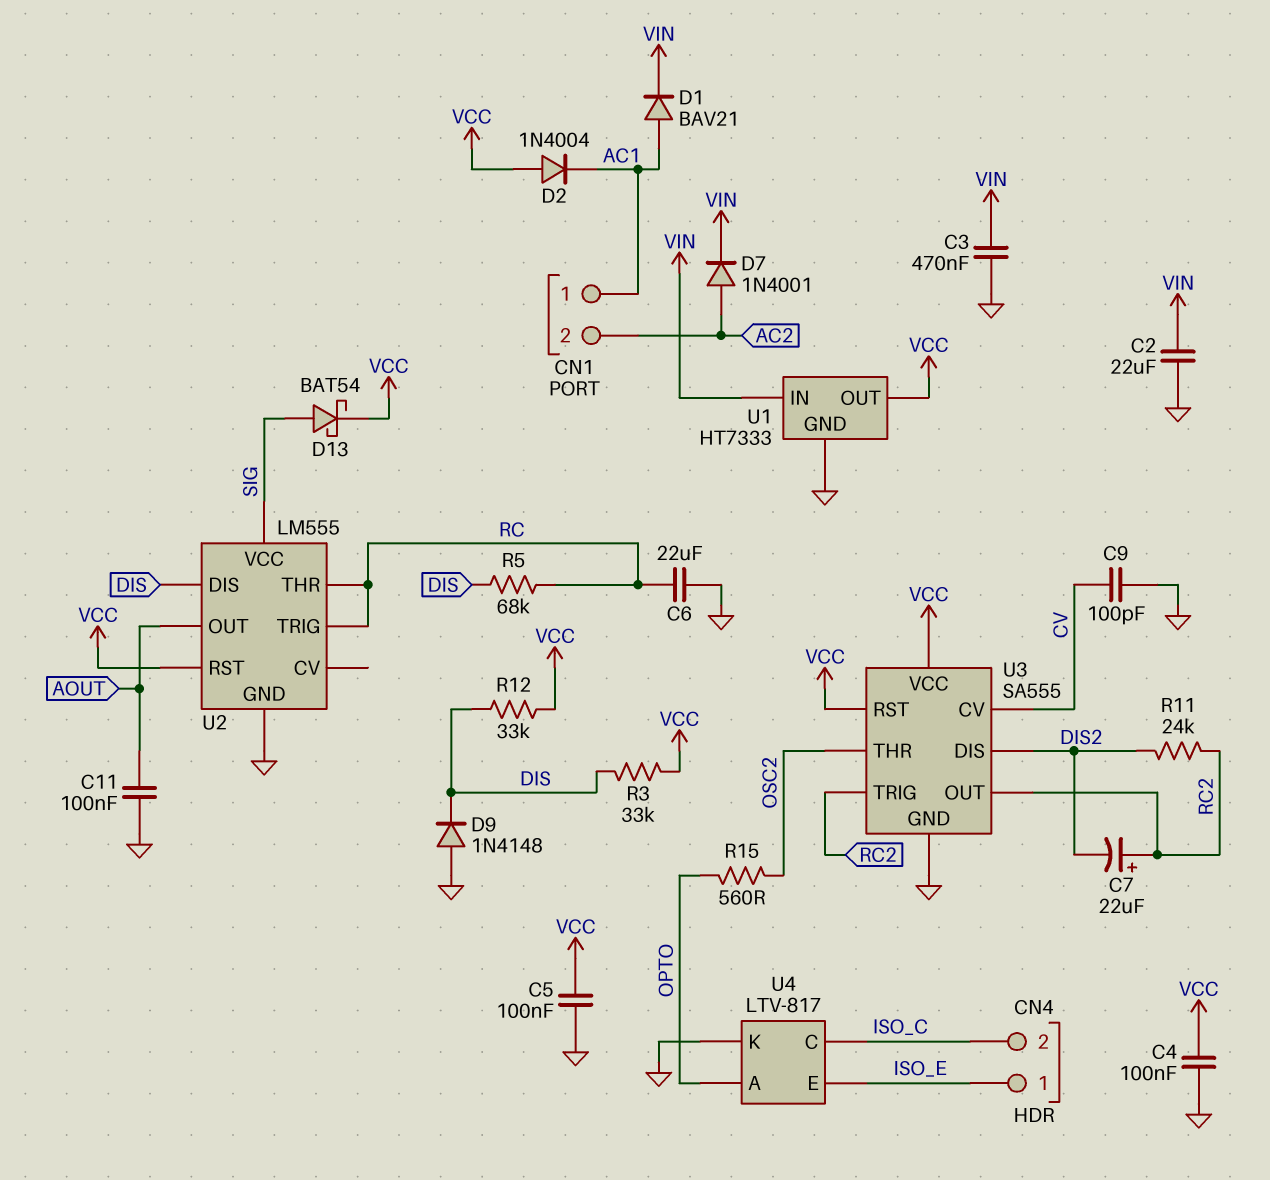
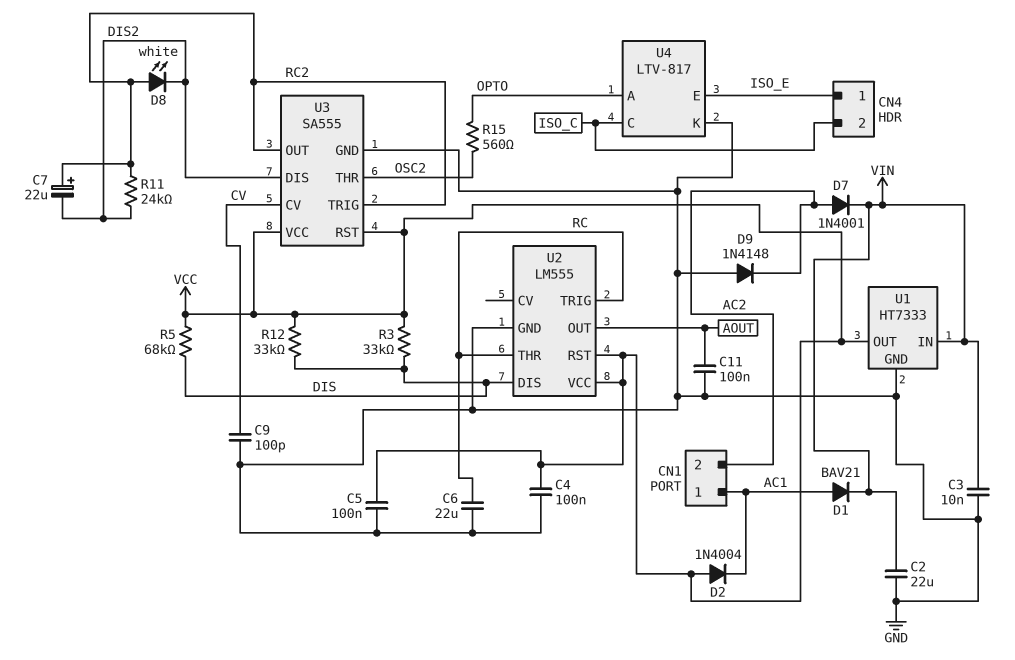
C3: 470nF (GND, VIN) -> 10nF (GND, VIN)
D8: none -> LED white (A RC2, K DIS2)
D9: diode 1N4148 (A GND, K DIS) -> diode 1N4148 (A GND, K AC2)
D13: schottky BAT54 (A SIG, K VCC) -> none
R5: 68k (DIS, RC) -> 68k (DIS, VCC)
U2 pin VCC: SIG -> VCC

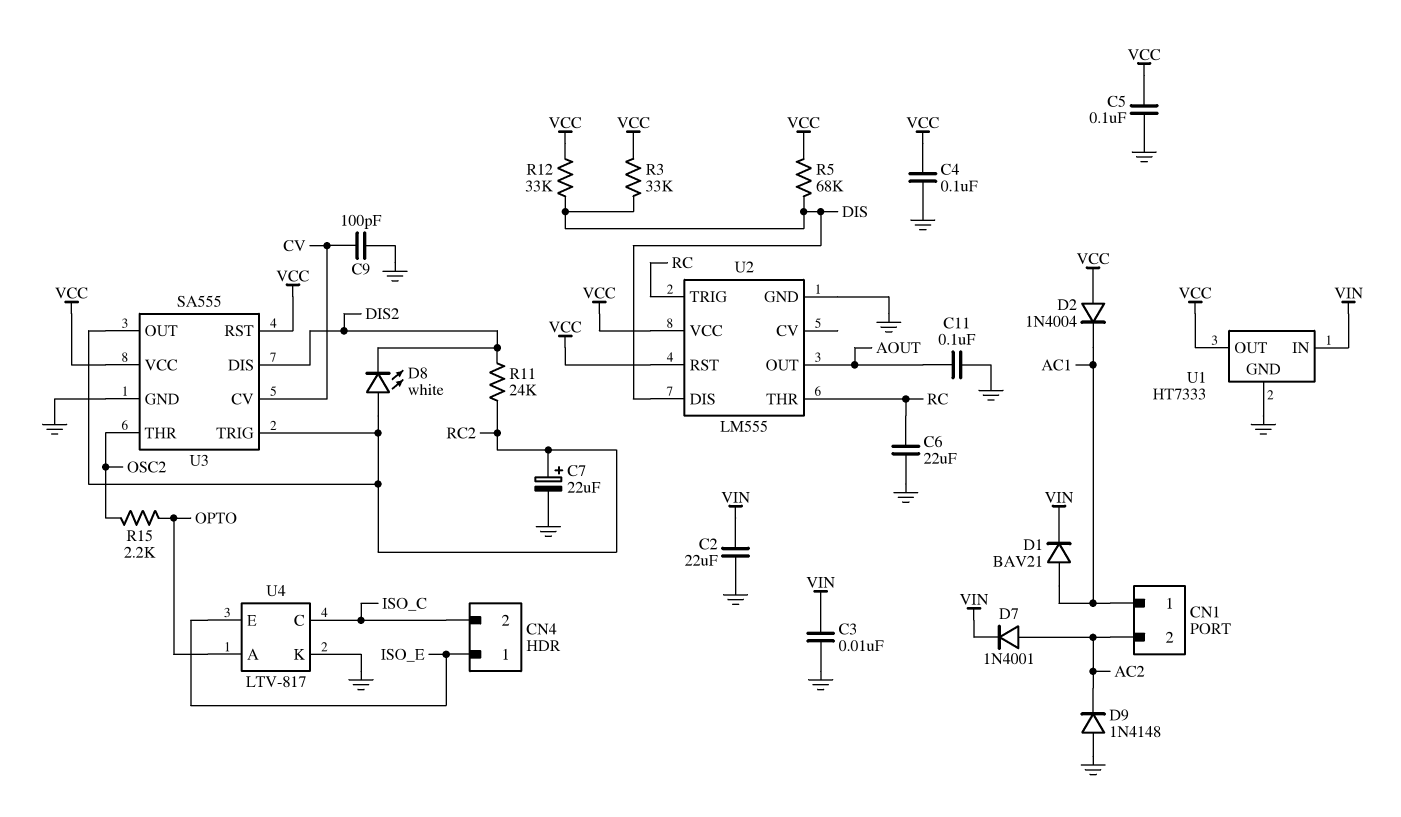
C7: 22uF (plus RC2, minus DIS2) -> 22uF (plus RC2, minus GND)
R15: 560 (OPTO, OSC2) -> 2.2k (OPTO, OSC2)

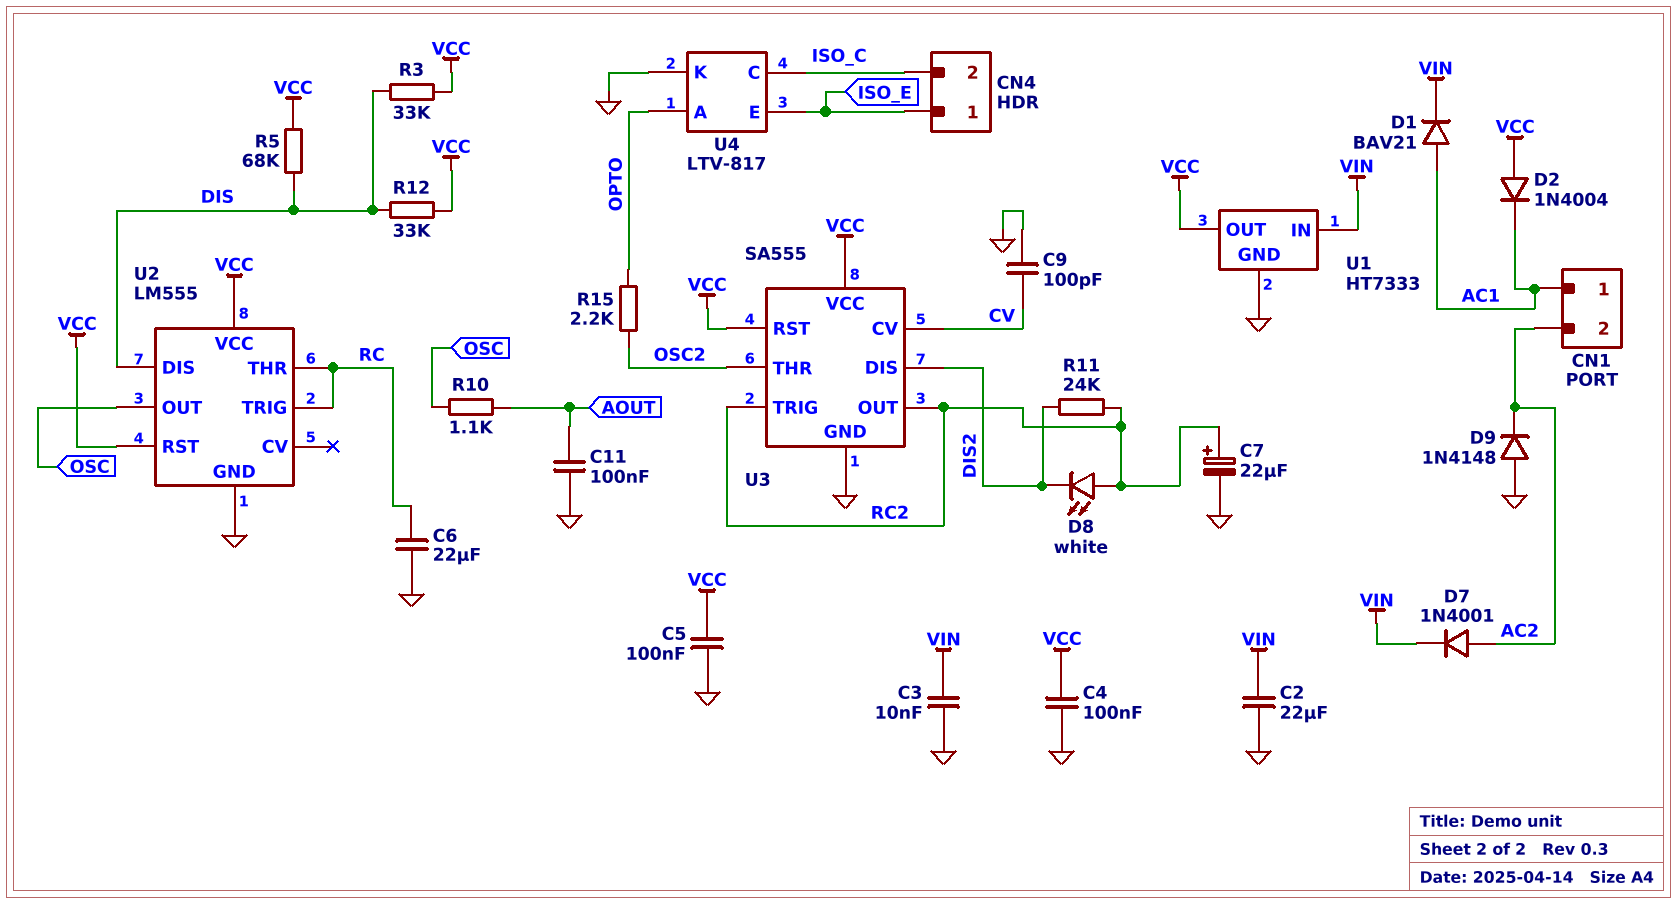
R10: none -> 1.1k (AOUT, OSC)
U2 pin OUT: AOUT -> OSC

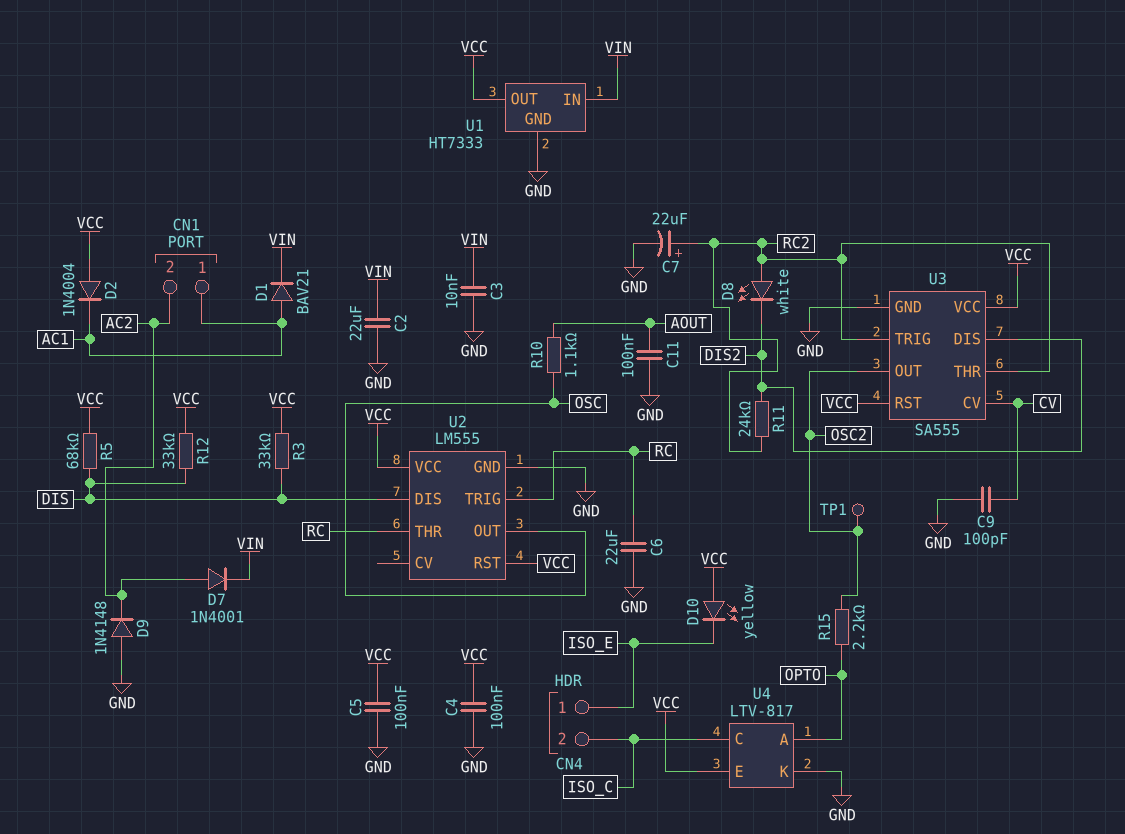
D10: none -> LED yellow (A VCC, K ISO_E)
TP1: none -> test point (OSC2)
U3 pin OUT: RC2 -> OSC2
U3 pin THR: OSC2 -> RC2
U4 pin E: ISO_E -> VCC

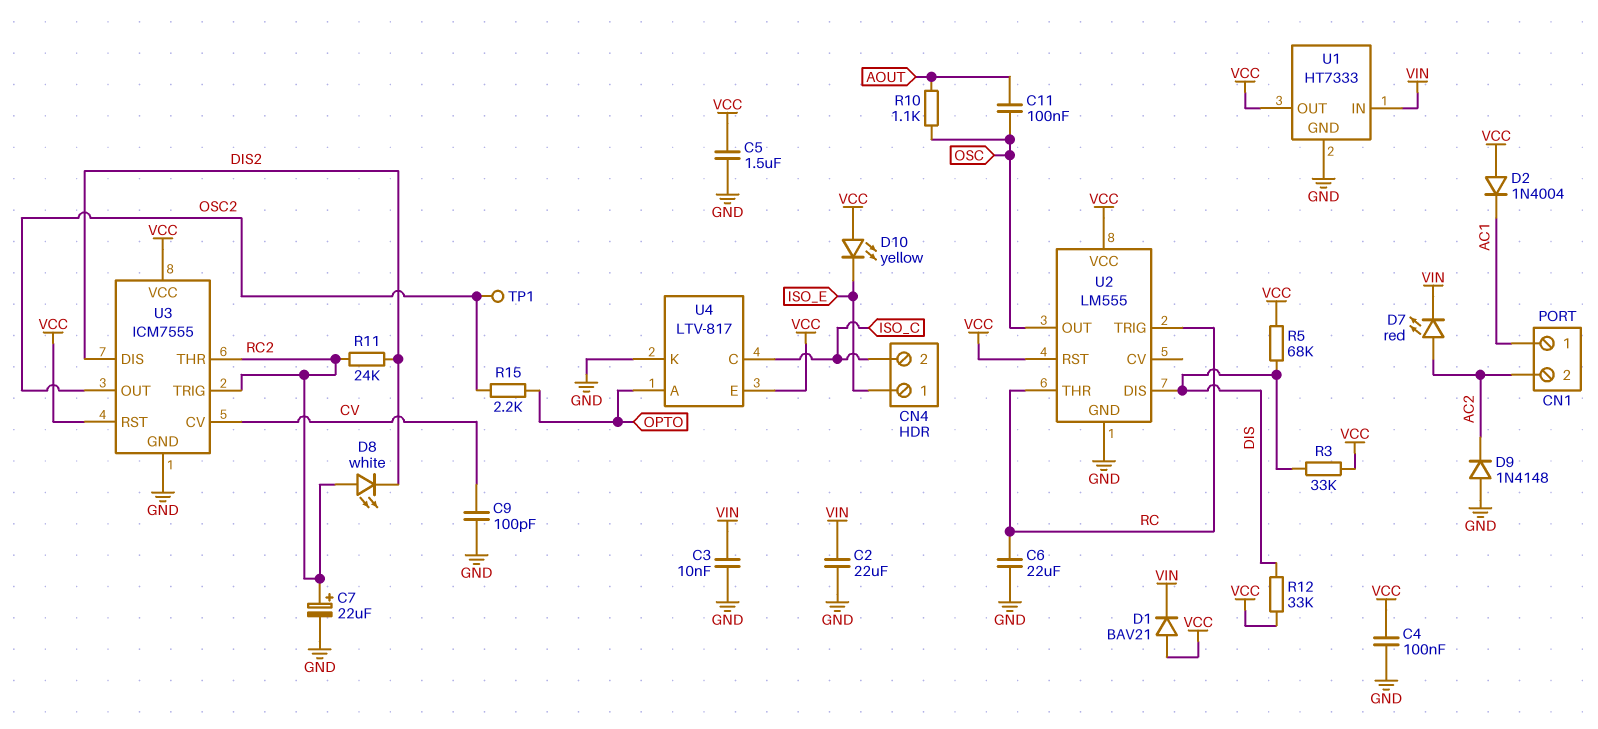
C5: 100nF (GND, VCC) -> 1.5uF (GND, VCC)
C11: 100nF (AOUT, GND) -> 100nF (AOUT, OSC)
D1: diode BAV21 (A AC1, K VIN) -> diode BAV21 (A VCC, K VIN)
D7: diode 1N4001 (A AC2, K VIN) -> LED red (A AC2, K VIN)
U3: SA555 -> ICM7555

